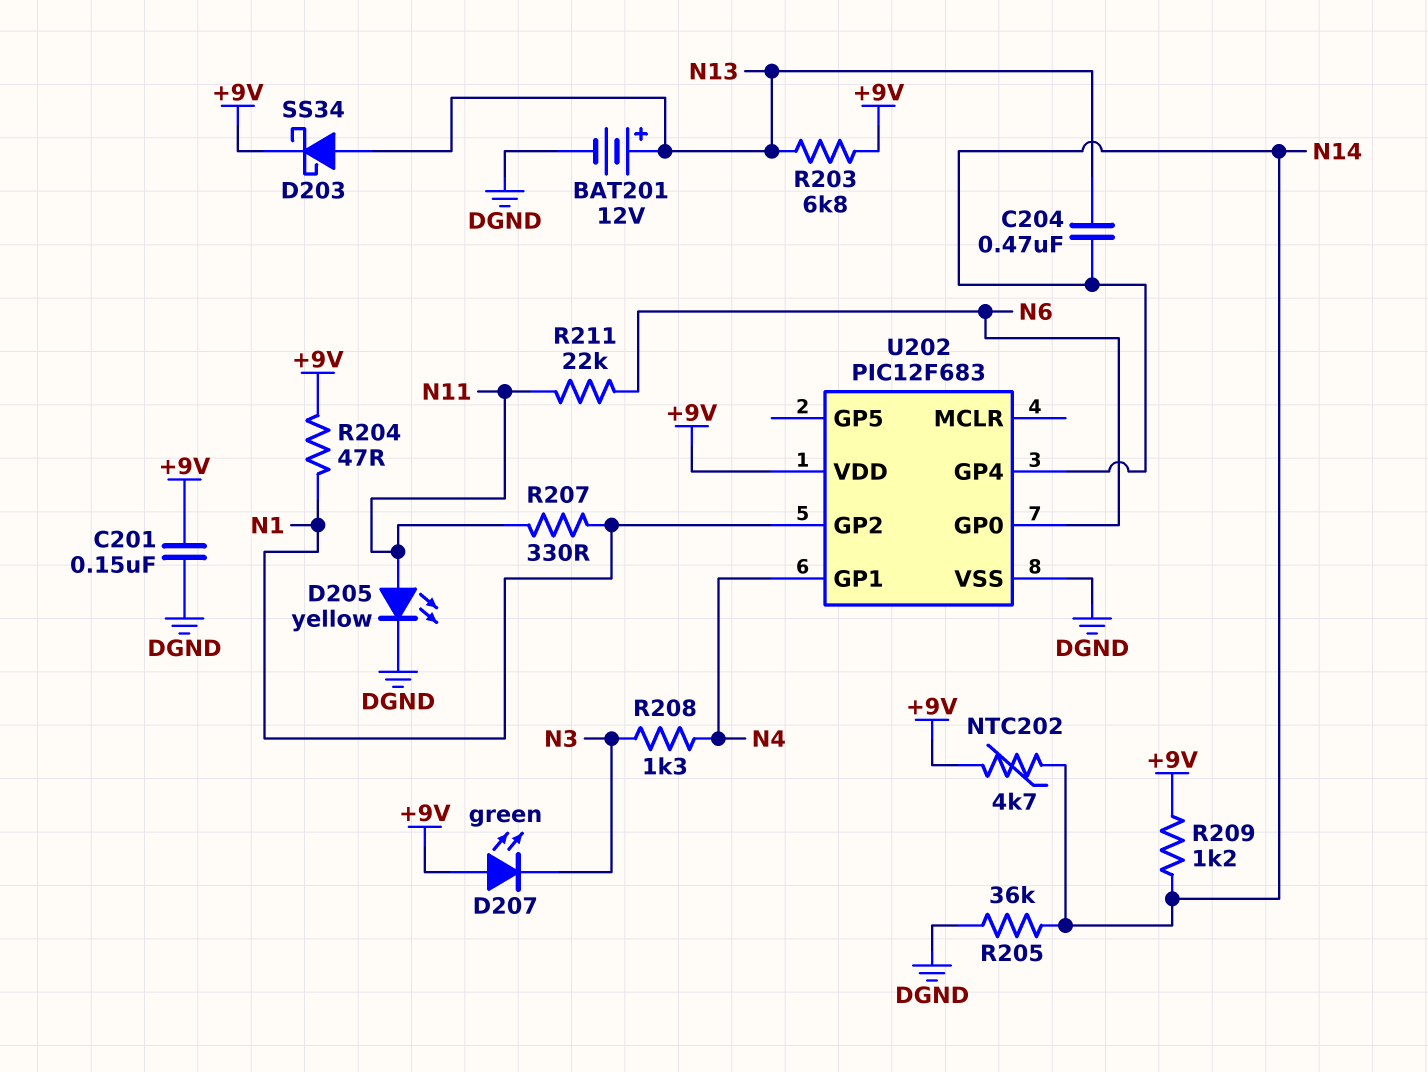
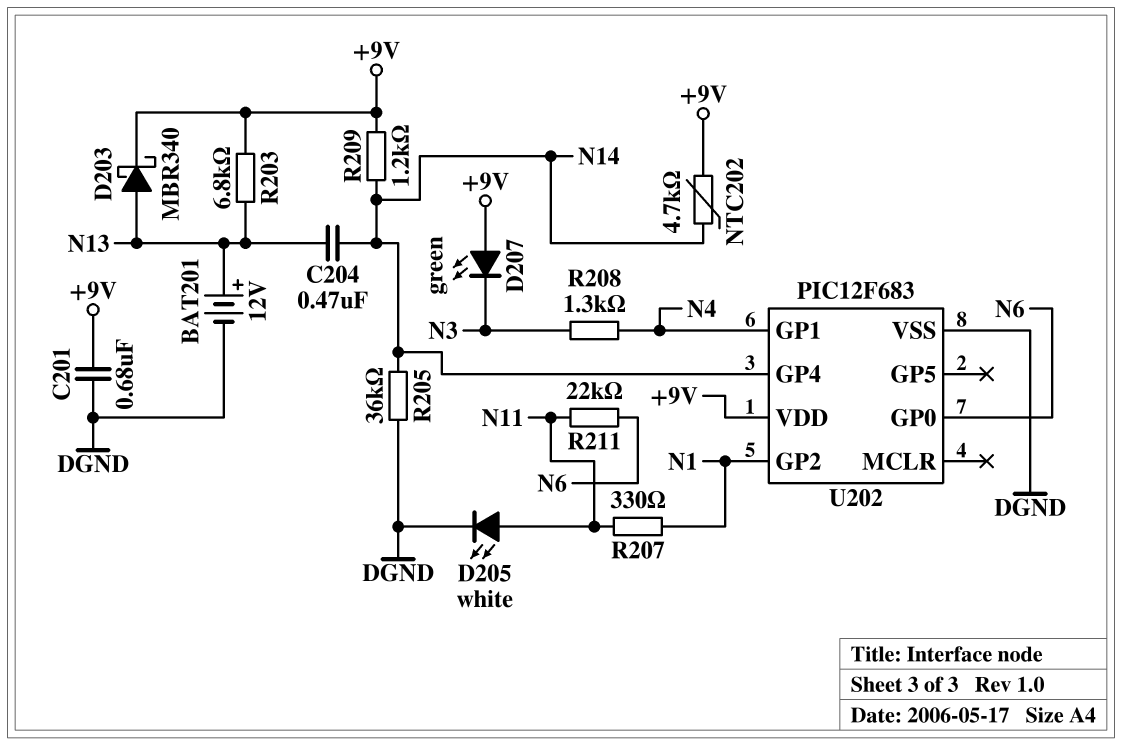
C201: 150nF (+9V, DGND) -> 680nF (+9V, DGND)
D203: schottky SS34 (A N13, K +9V) -> schottky MBR340 (A N13, K +9V)
D205: LED yellow (A N11, K DGND) -> LED white (A N11, K DGND)
R204: 47 (+9V, N1) -> none

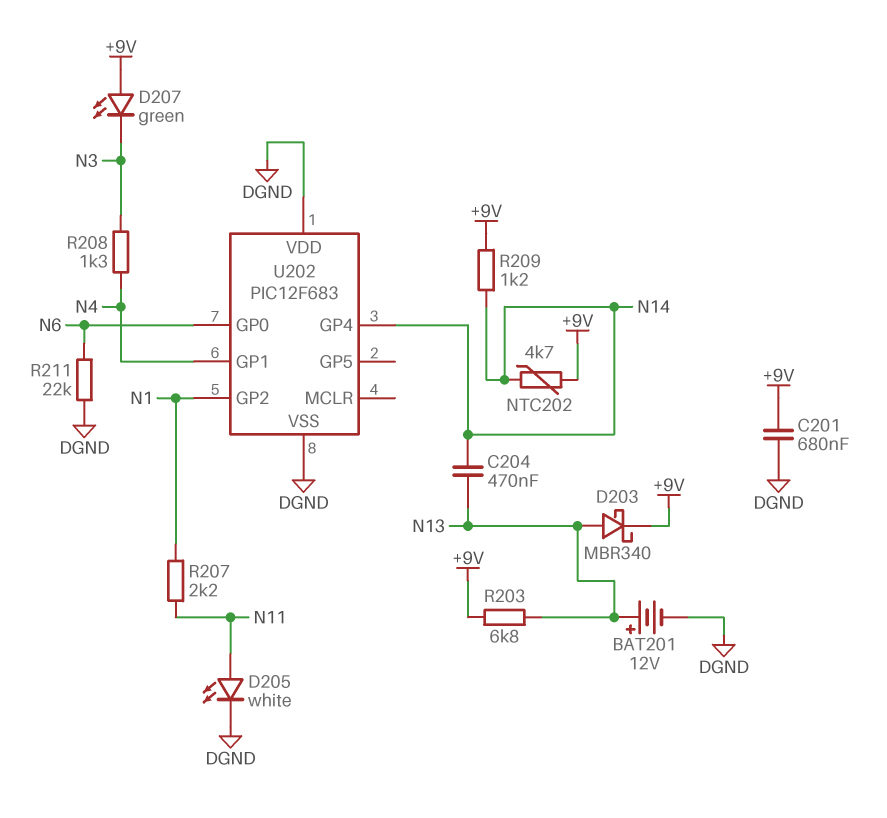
R205: 36k (DGND, N14) -> none
R207: 330 (N1, N11) -> 2.2k (N1, N11)
R211: 22k (N6, N11) -> 22k (DGND, N6)
U202 pin VDD: +9V -> DGND

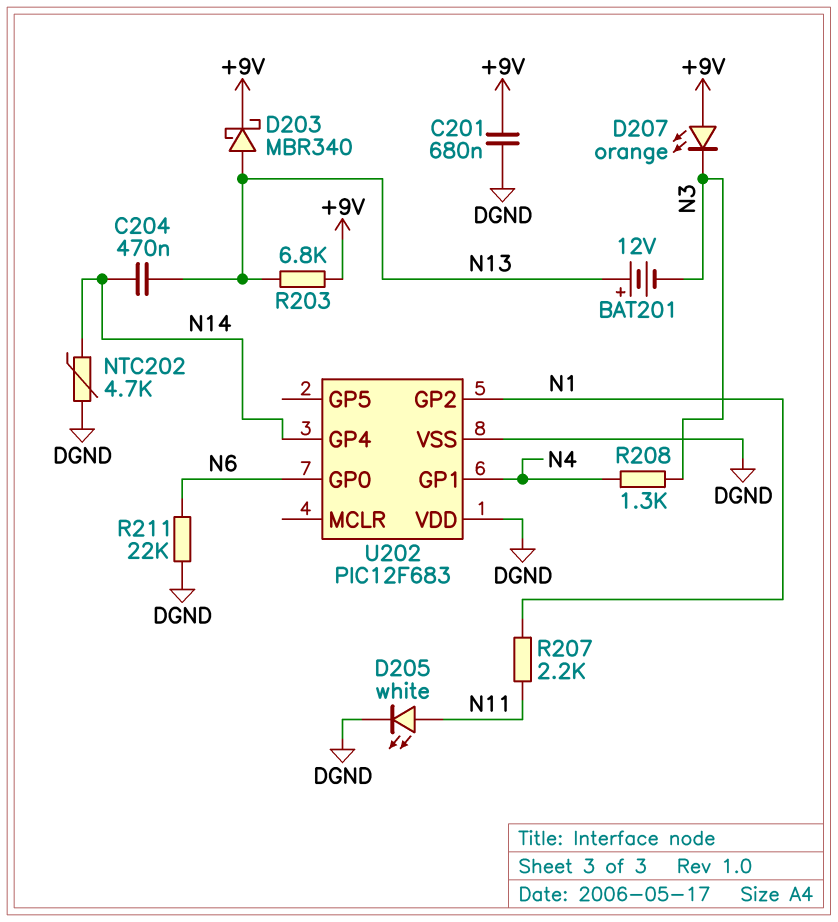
BAT201: 12V (plus N13, minus DGND) -> 12V (plus N13, minus N3)
D207: LED green (A +9V, K N3) -> LED orange (A +9V, K N3)
NTC202: 4.7k (+9V, N14) -> 4.7k (DGND, N14)
R209: 1.2k (+9V, N14) -> none

